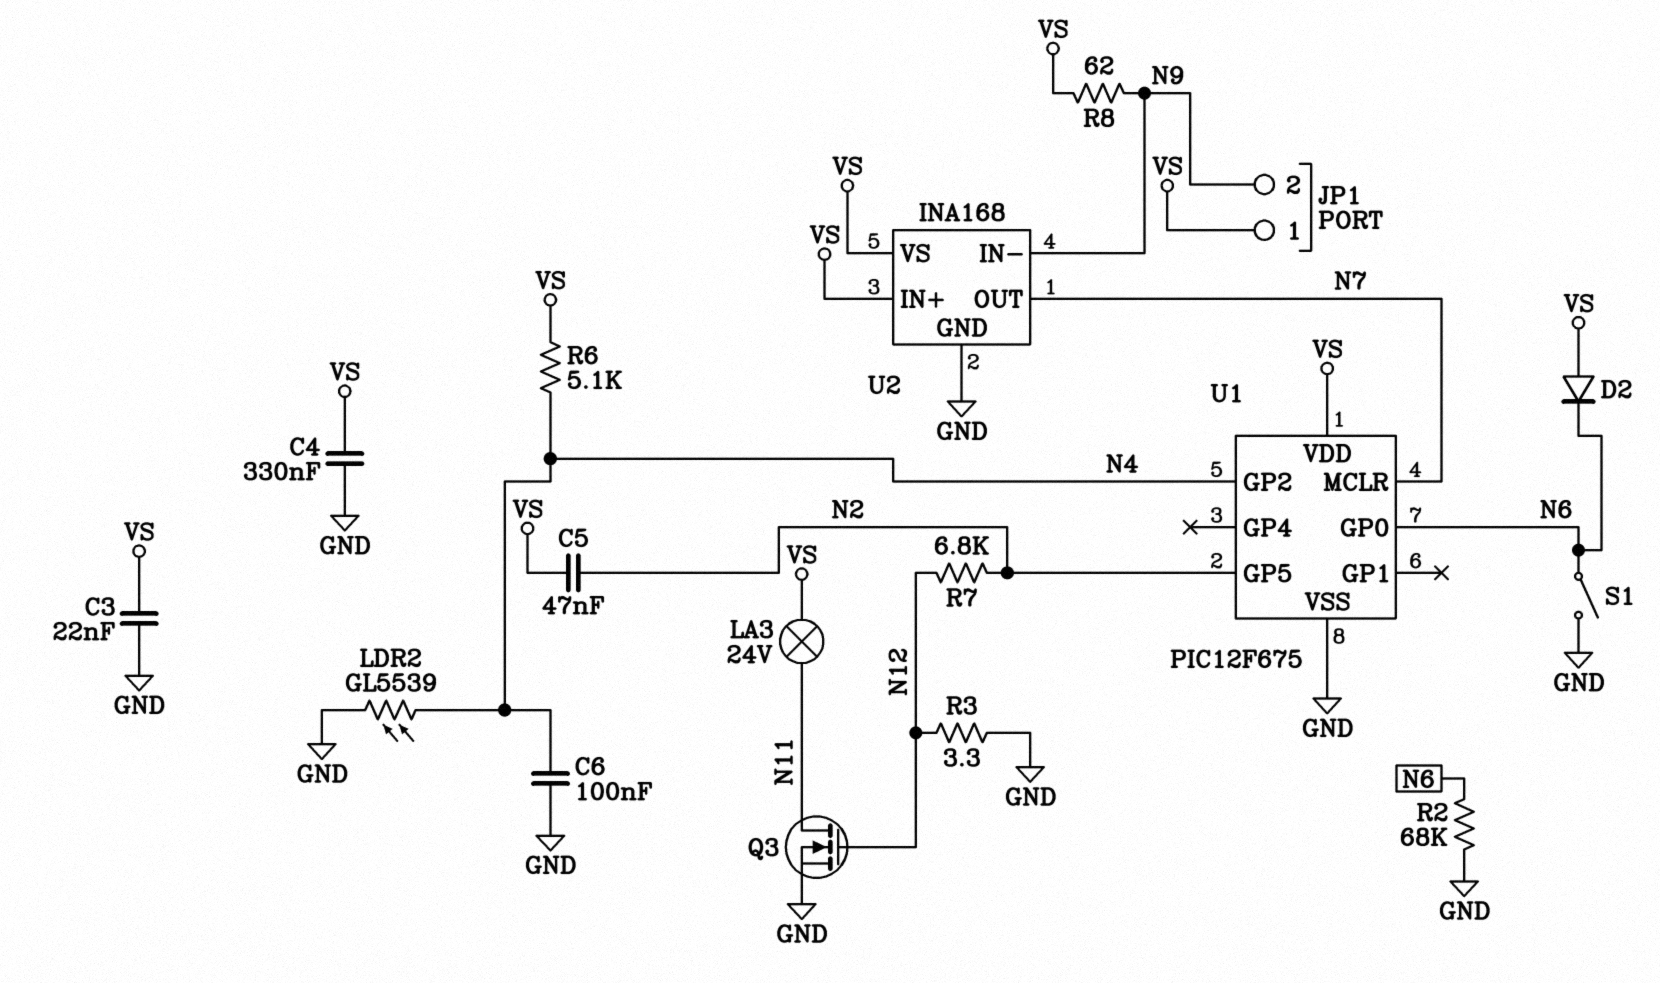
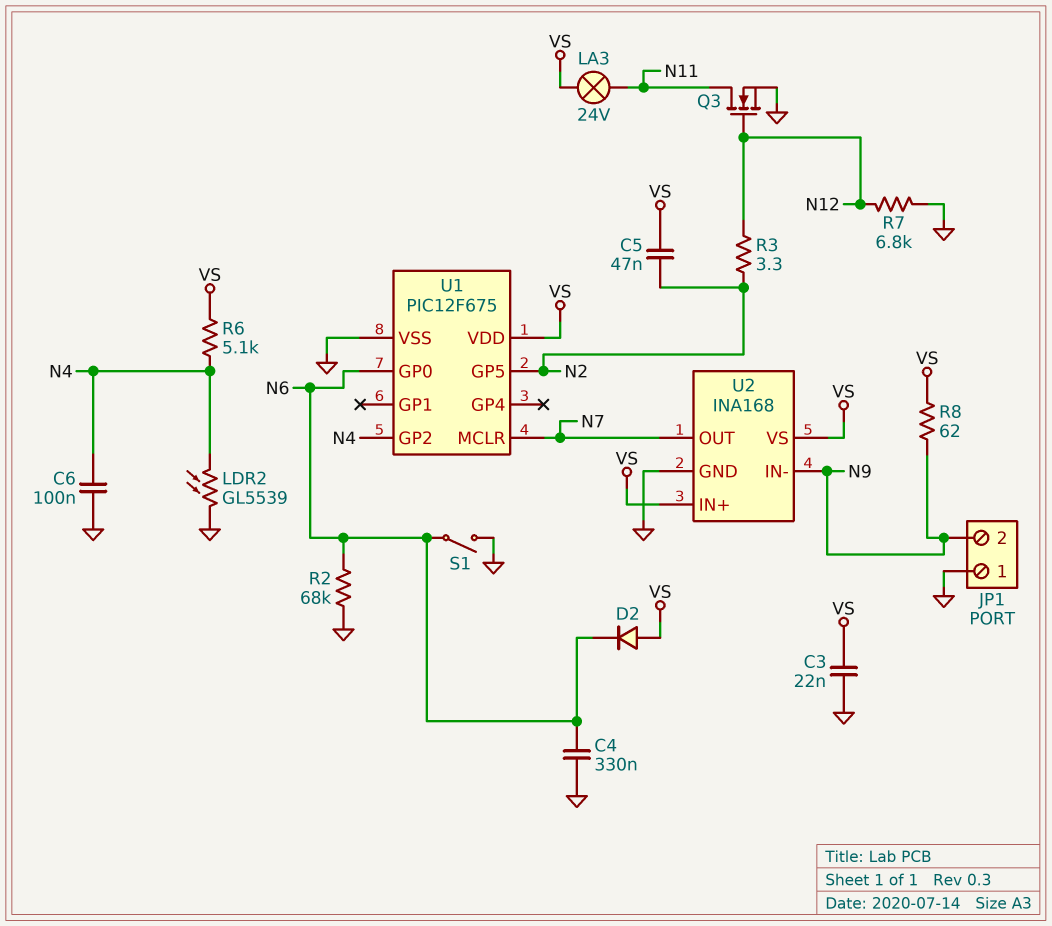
C4: 330nF (GND, VS) -> 330nF (GND, N6)
JP1 pin 1: VS -> GND
R3: 3.3 (GND, N12) -> 3.3 (N2, N12)
R7: 6.8k (N2, N12) -> 6.8k (GND, N12)

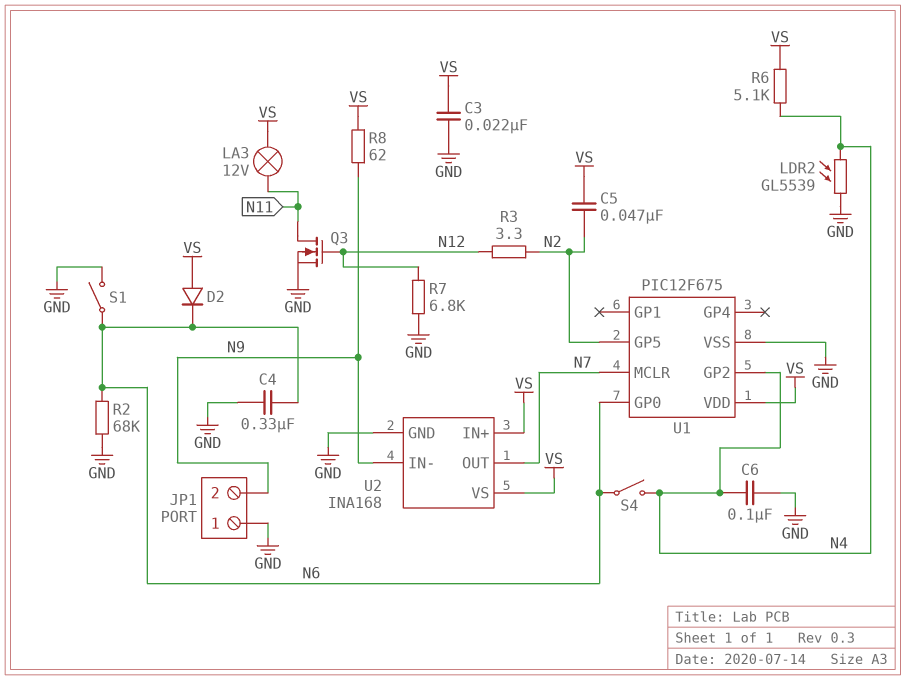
LA3: lamp 24V (N11, VS) -> lamp 12V (N11, VS)
S4: none -> switch (N4, N6)

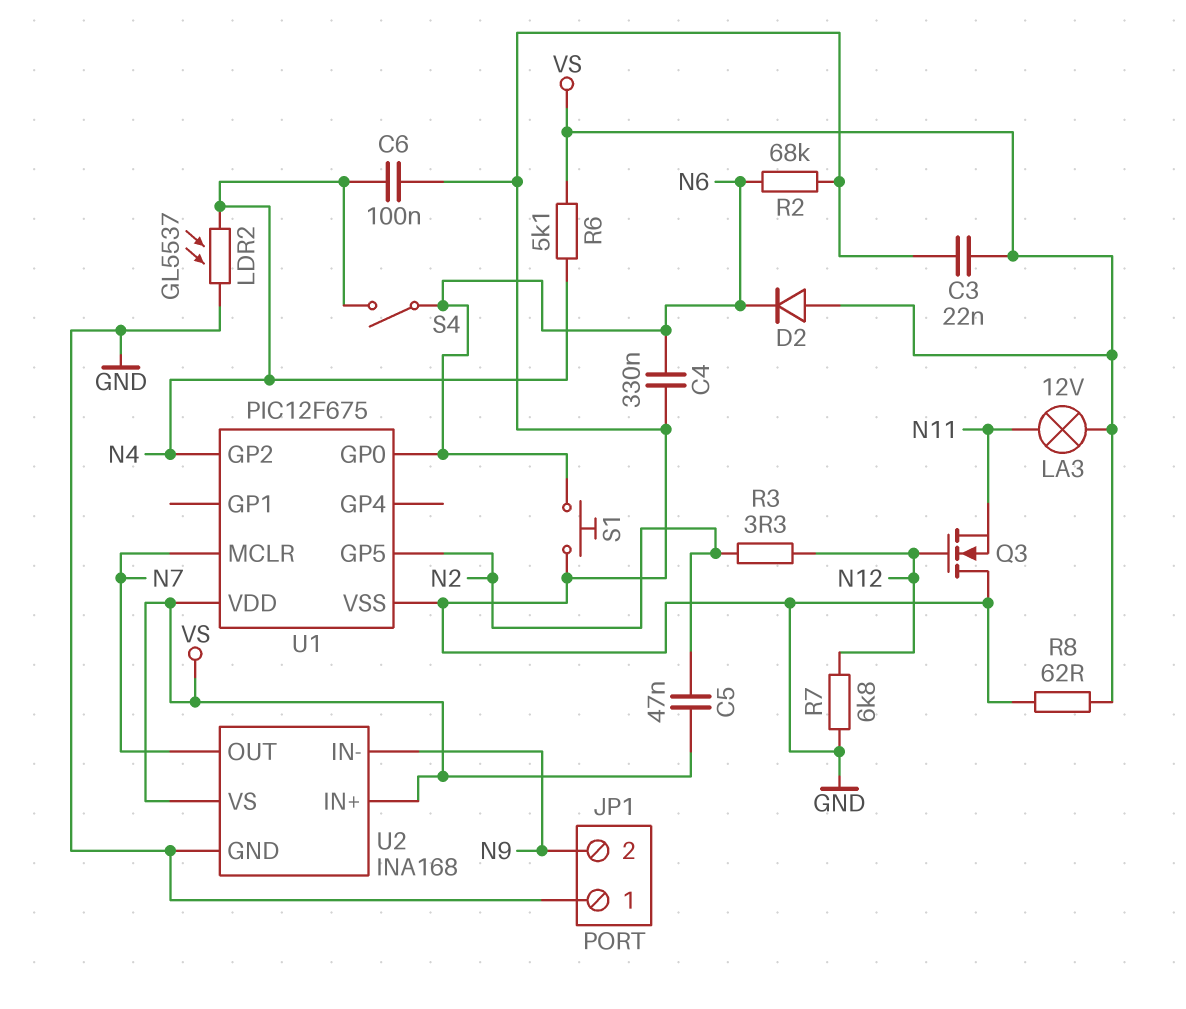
LDR2: GL5539 (GND, N4) -> GL5537 (GND, N4)
Q3: NMOS (G N12, D N11, S GND) -> NMOS (G N12, D GND, S N11)
R8: 62 (N9, VS) -> 62 (GND, VS)
S1: switch (GND, N6) -> button (GND, N6)

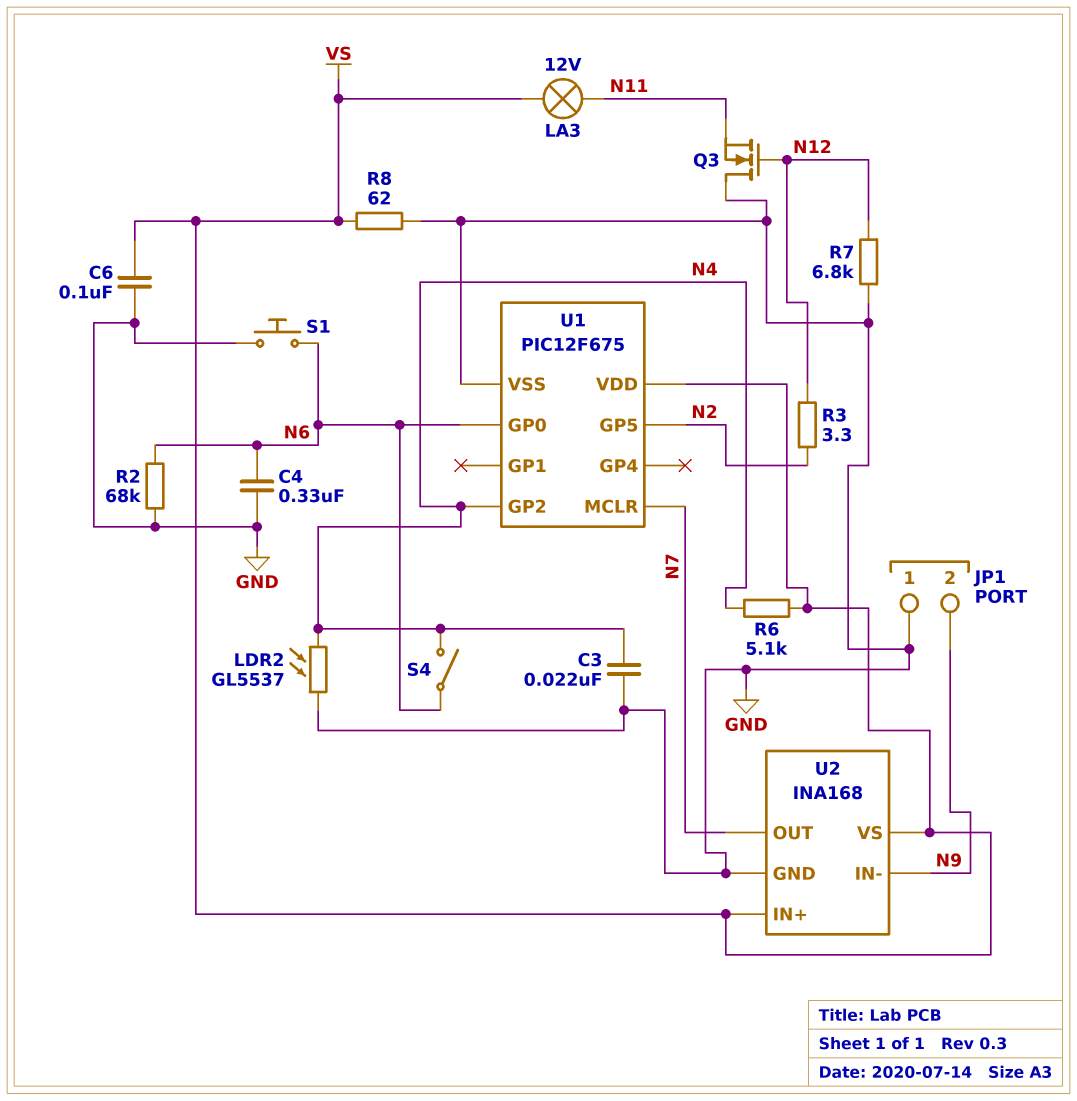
C3: 22nF (GND, VS) -> 22nF (GND, N4)
C5: 47nF (N2, VS) -> none
C6: 100nF (GND, N4) -> 100nF (GND, VS)
D2: diode (A VS, K N6) -> none

